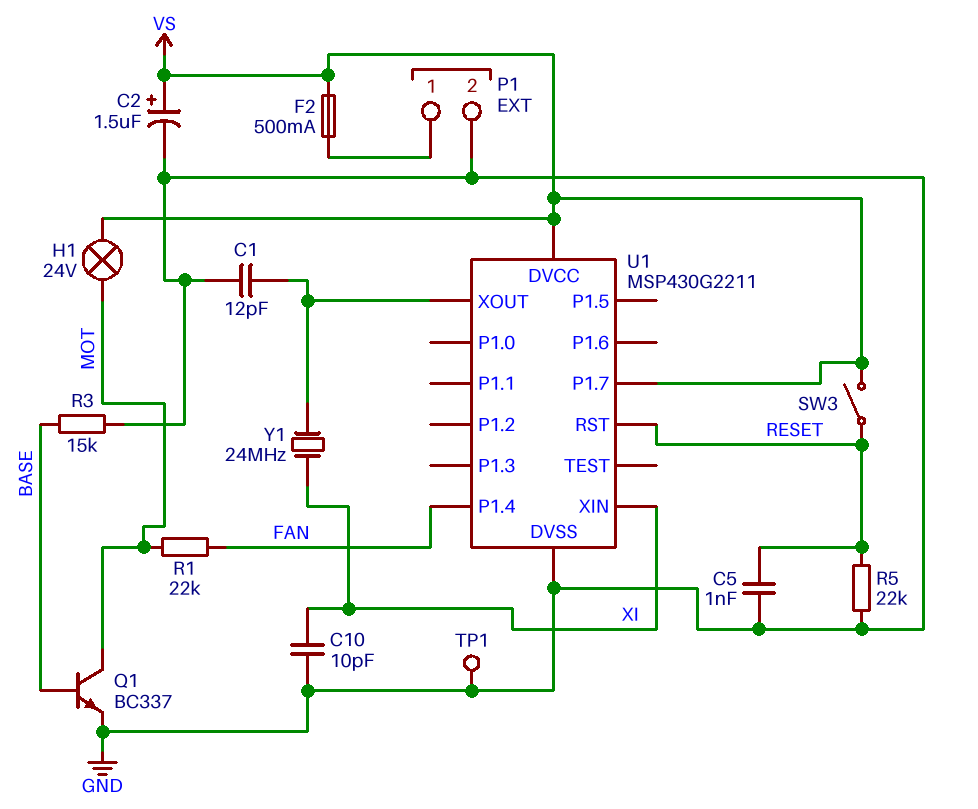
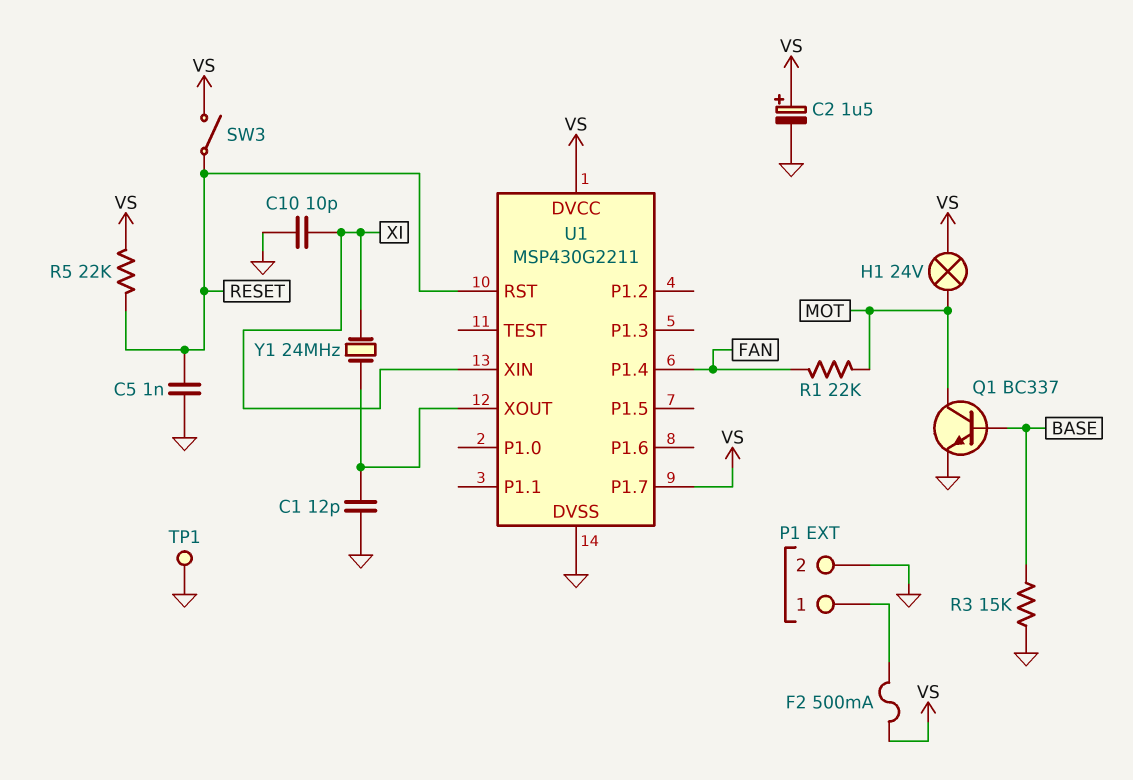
R5: 22k (GND, RESET) -> 22k (RESET, VS)

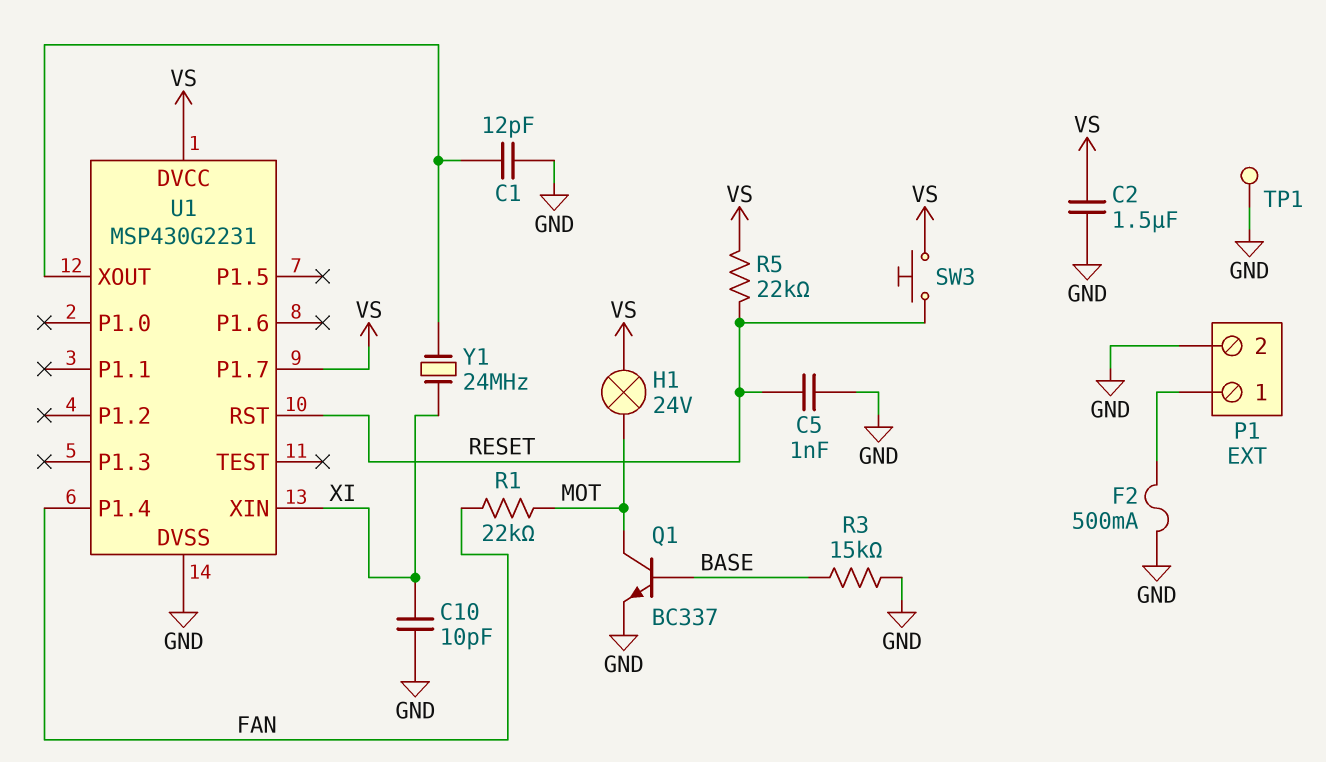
C2: 1.5uF (plus VS, minus GND) -> 1.5uF (GND, VS)
F2: 500mA (P1/1, VS) -> 500mA (GND, P1/1)
SW3: switch (RESET, VS) -> button (RESET, VS)
U1: MSP430G2211 -> MSP430G2231

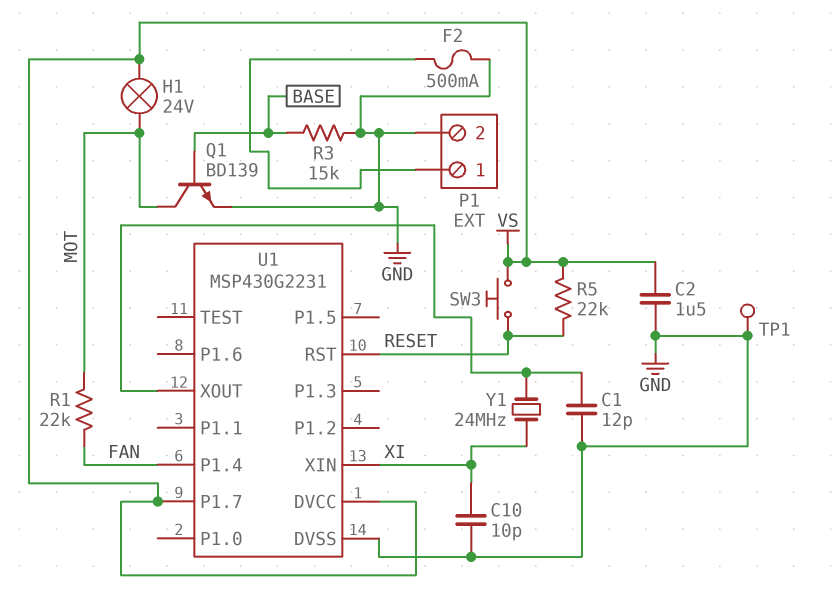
C5: 1nF (GND, RESET) -> none
Q1: NPN BC337 (B BASE, C MOT, E GND) -> NPN BD139 (B BASE, C MOT, E GND)

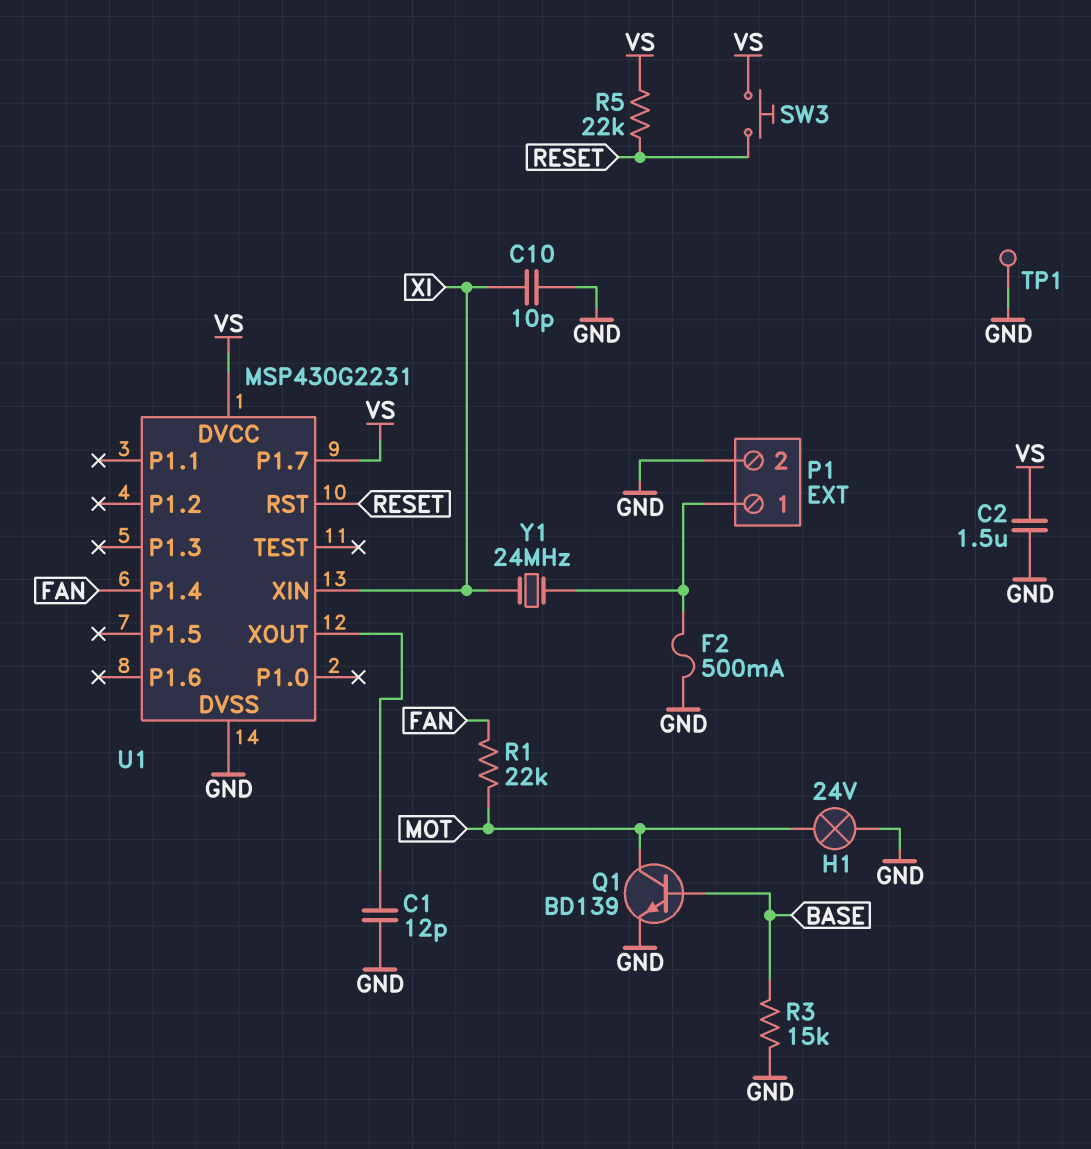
H1: lamp 24V (MOT, VS) -> lamp 24V (GND, MOT)
Y1: 24MHz (U1/XOUT, XI) -> 24MHz (P1/1, XI)

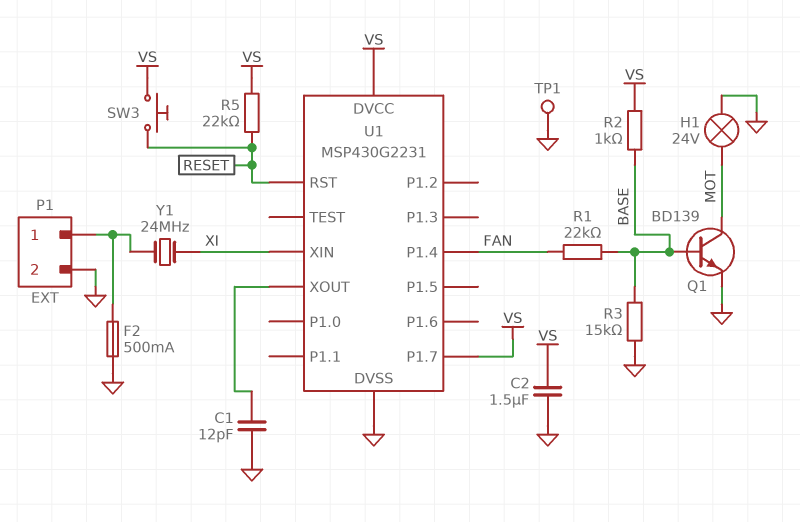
C10: 10pF (GND, XI) -> none
R1: 22k (FAN, MOT) -> 22k (BASE, FAN)
R2: none -> 1k (BASE, VS)

